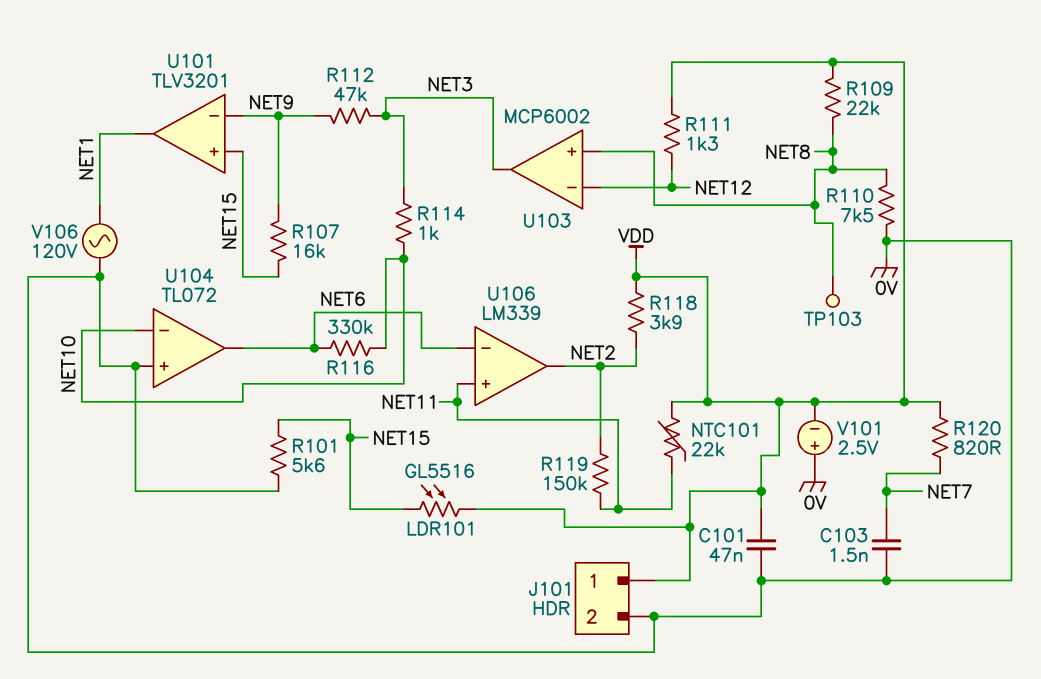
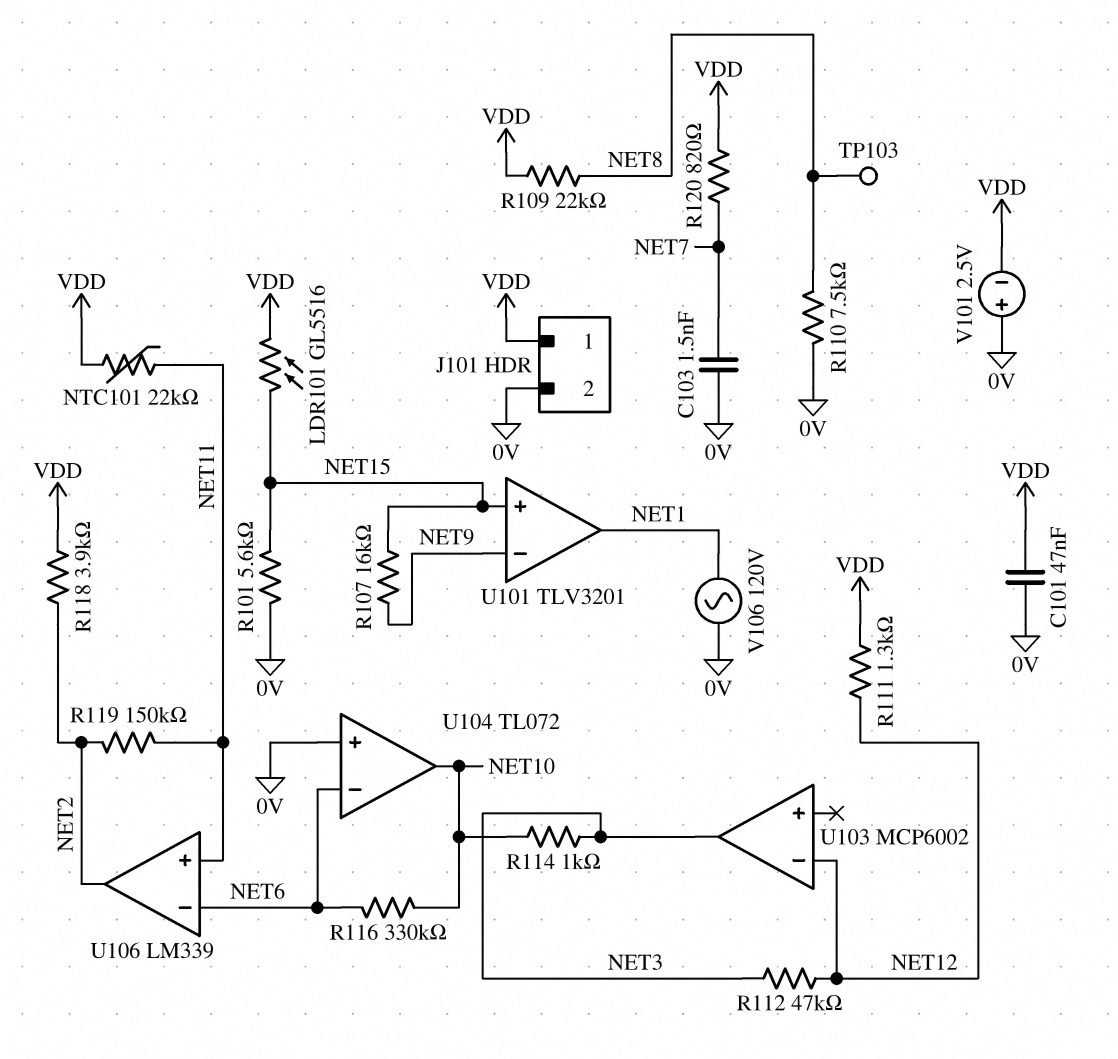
R112: 47k (NET3, NET9) -> 47k (NET3, NET12)
U103 pin in+: NET8 -> none
U104 pin in-: NET10 -> NET6
U104 pin out: NET6 -> NET10

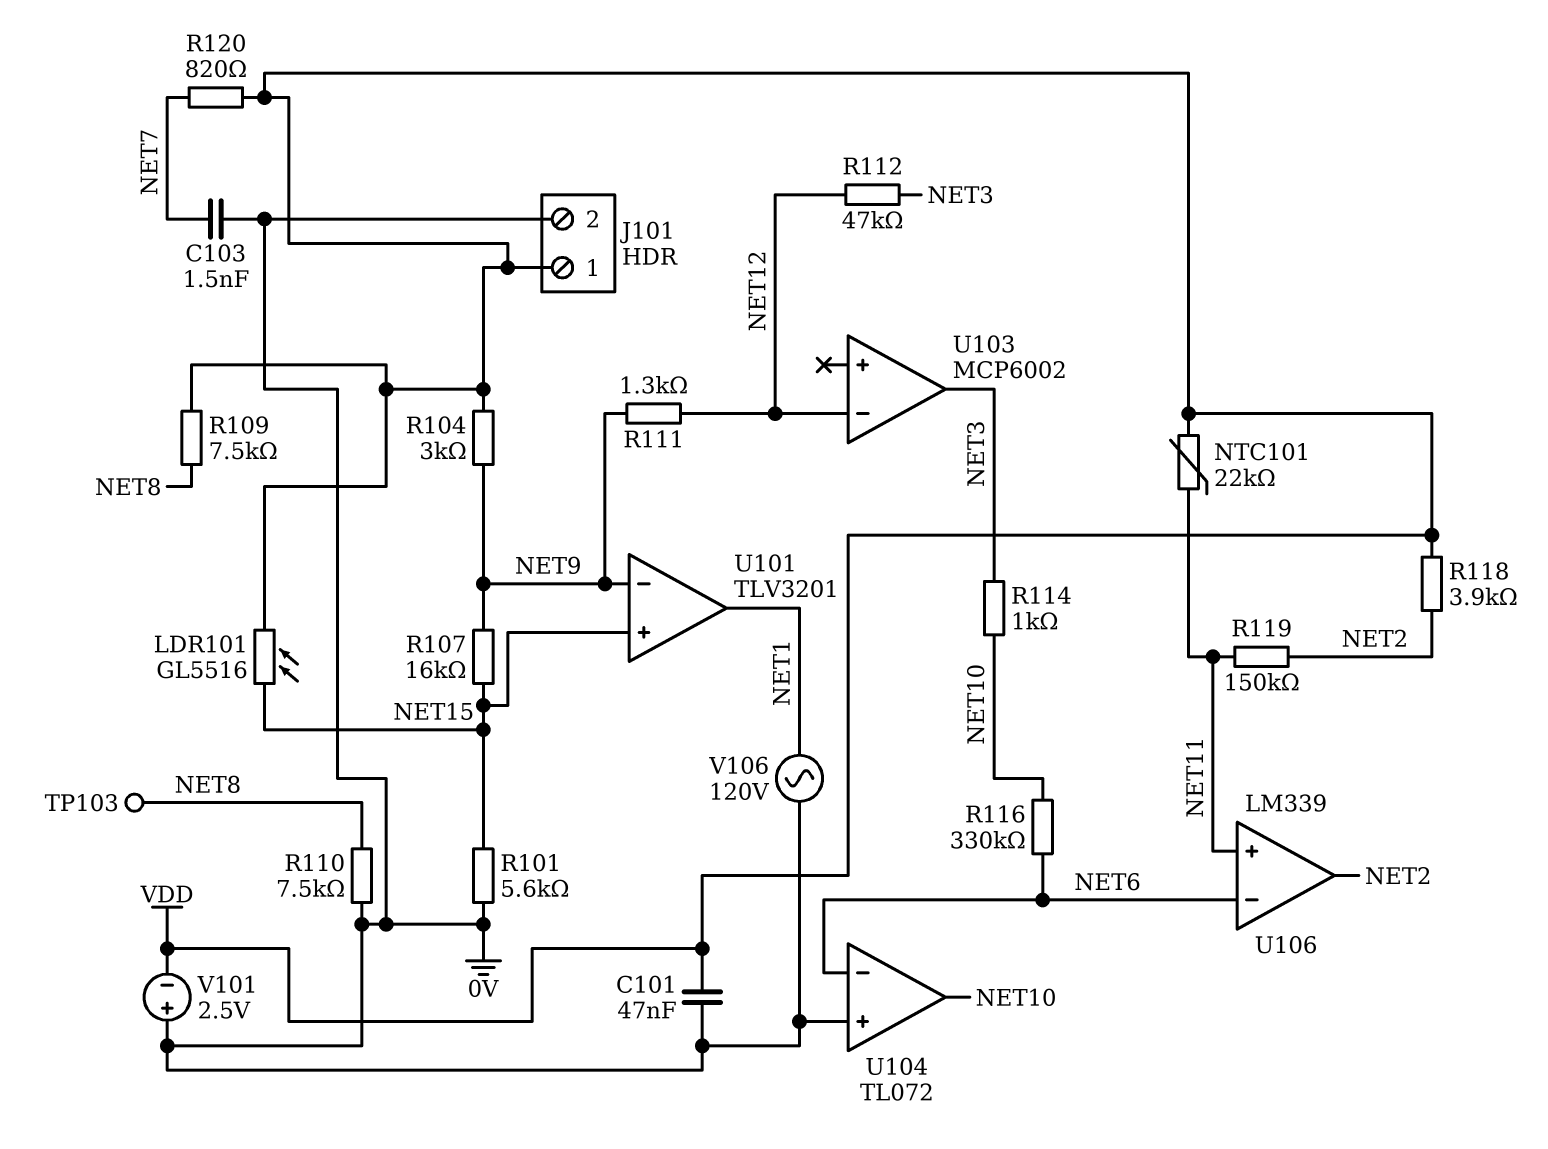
R104: none -> 3k (NET9, VDD)
R109: 22k (NET8, VDD) -> 7.5k (NET8, VDD)
R111: 1.3k (NET12, VDD) -> 1.3k (NET9, NET12)

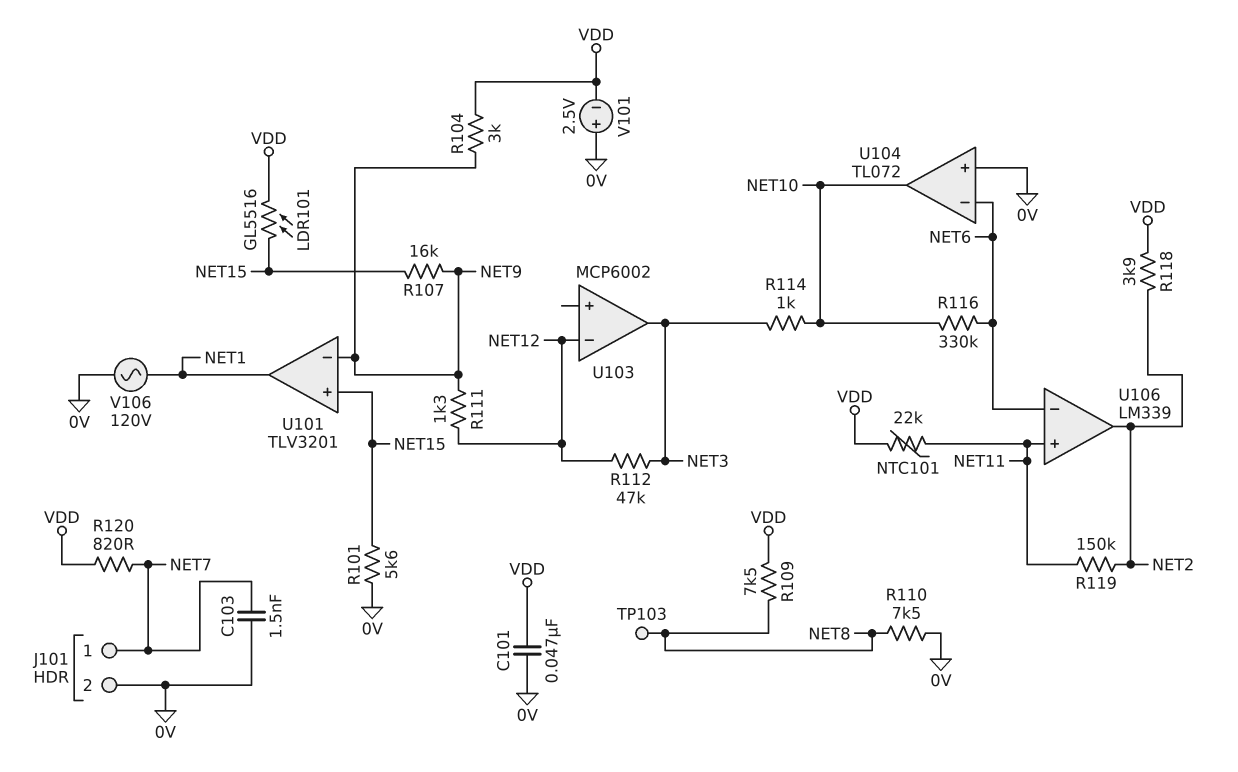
J101 pin 1: VDD -> NET7

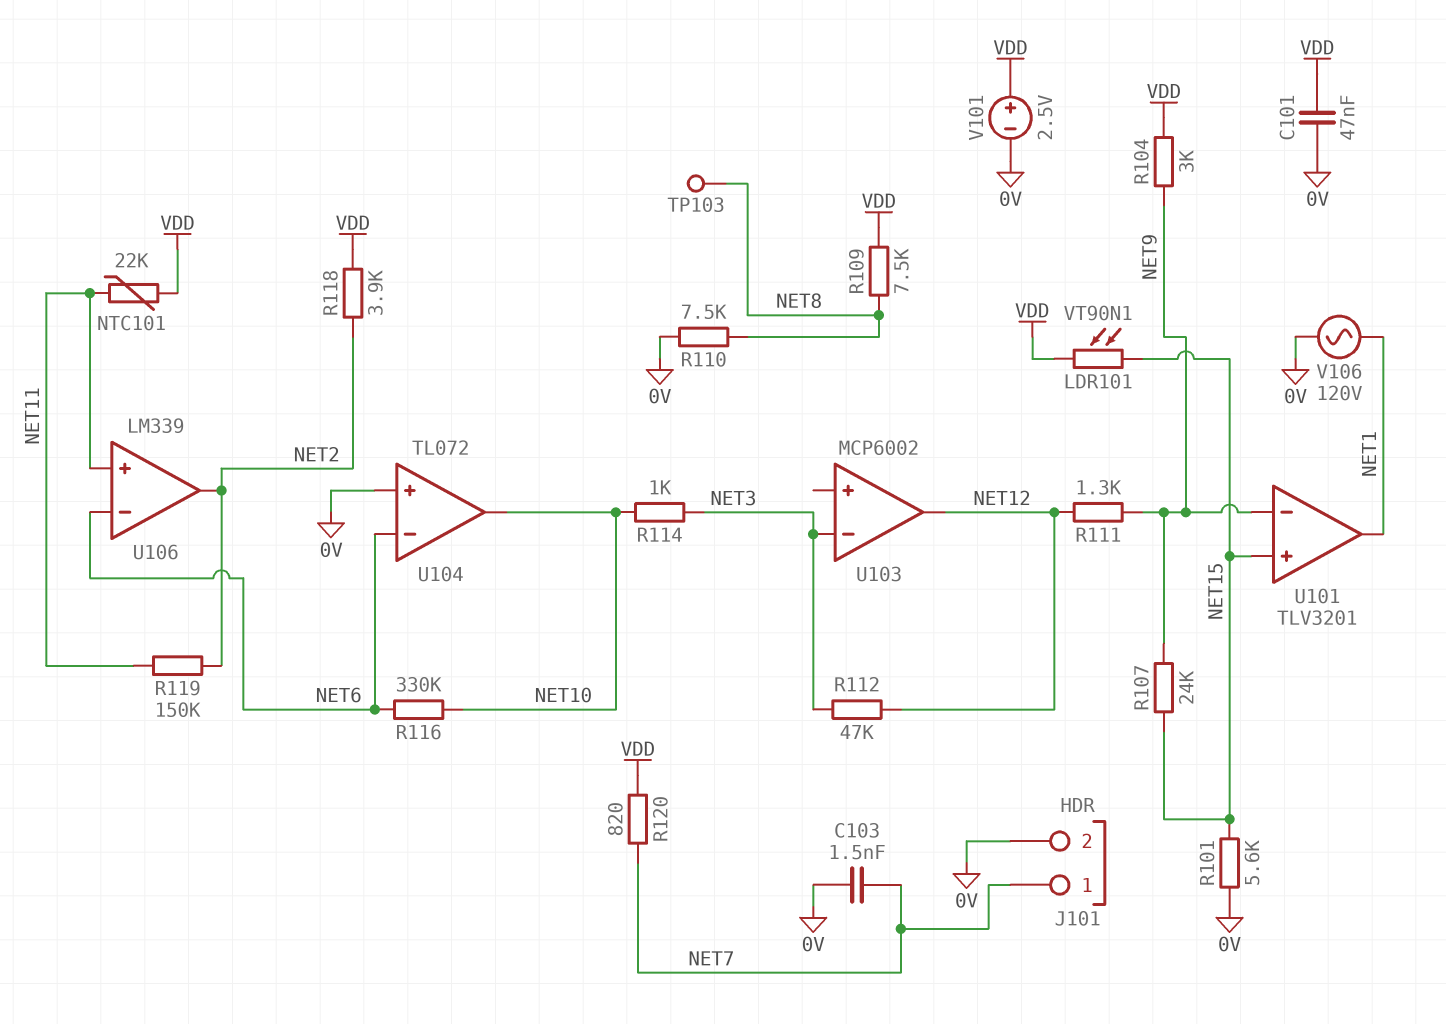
LDR101: GL5516 (NET15, VDD) -> VT90N1 (NET15, VDD)
R107: 16k (NET9, NET15) -> 24k (NET9, NET15)
U103 pin in-: NET12 -> NET3
U103 pin out: NET3 -> NET12
V101: 2.5V (plus 0V, minus VDD) -> 2.5V (plus VDD, minus 0V)

